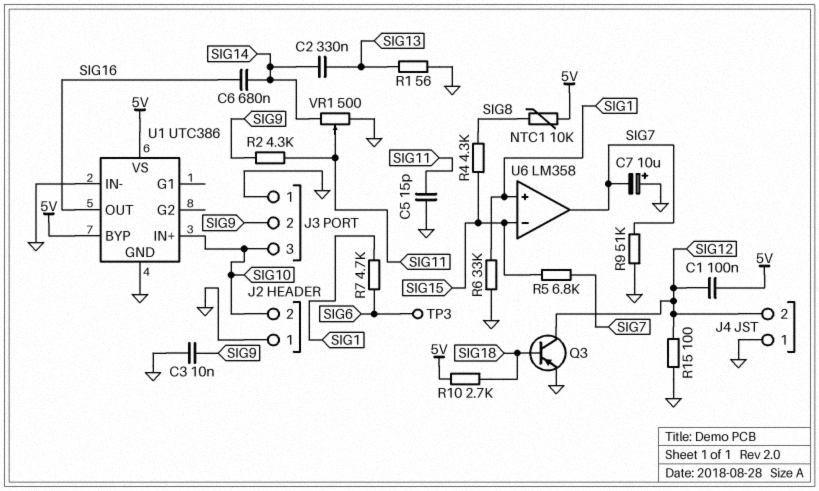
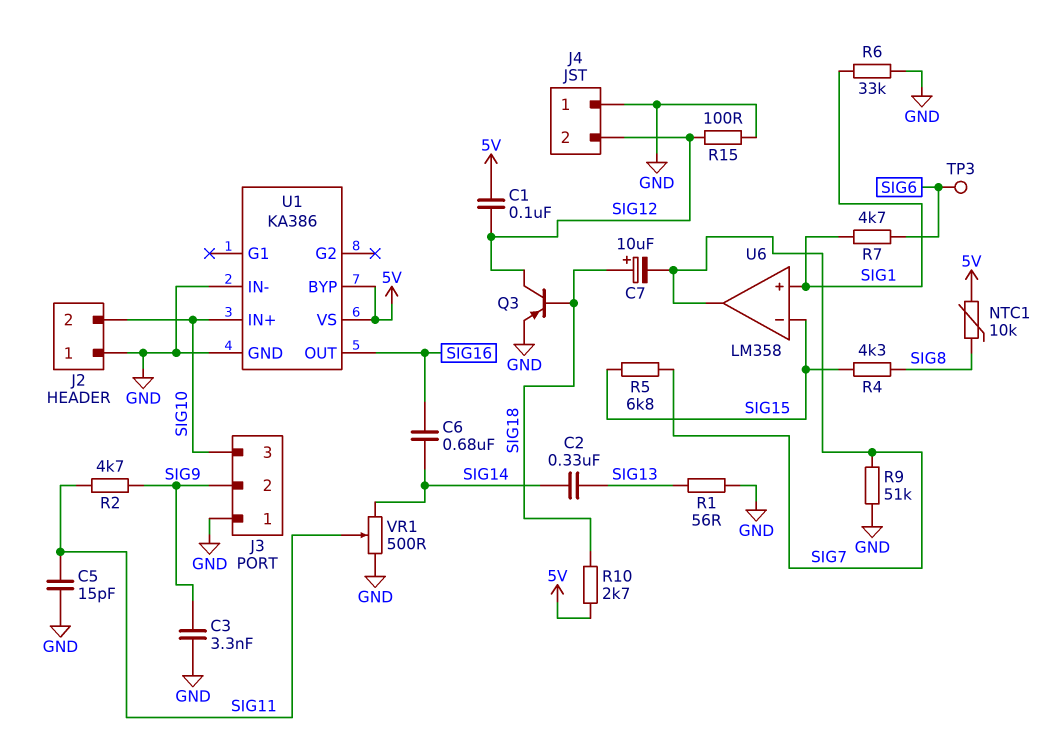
C3: 10nF (GND, SIG9) -> 3.3nF (GND, SIG9)
C7: 10uF (plus GND, minus SIG7) -> 10uF (plus SIG18, minus SIG7)
R2: 4.3k (SIG9, SIG11) -> 4.7k (SIG9, SIG11)
U1: UTC386 -> KA386

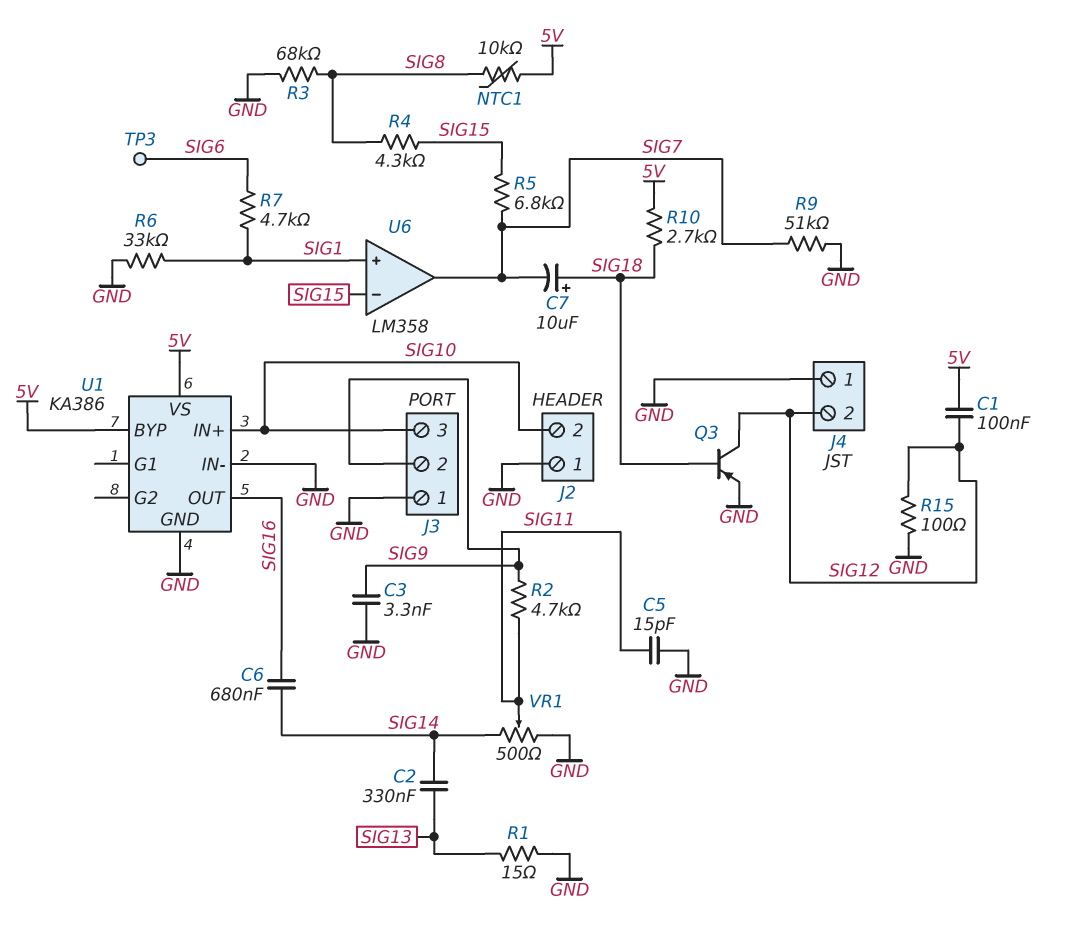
R1: 56 (GND, SIG13) -> 15 (GND, SIG13)
R3: none -> 68k (GND, SIG8)

